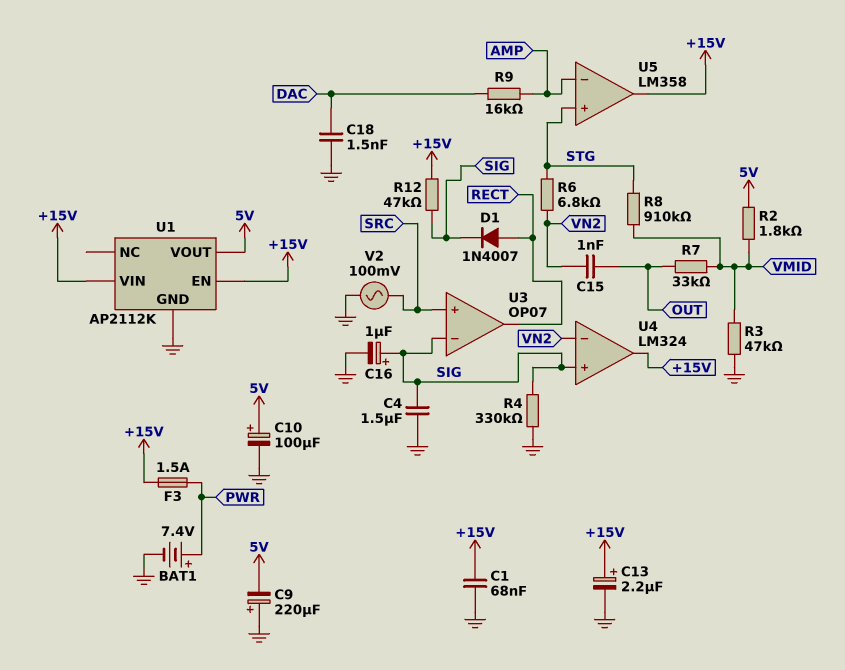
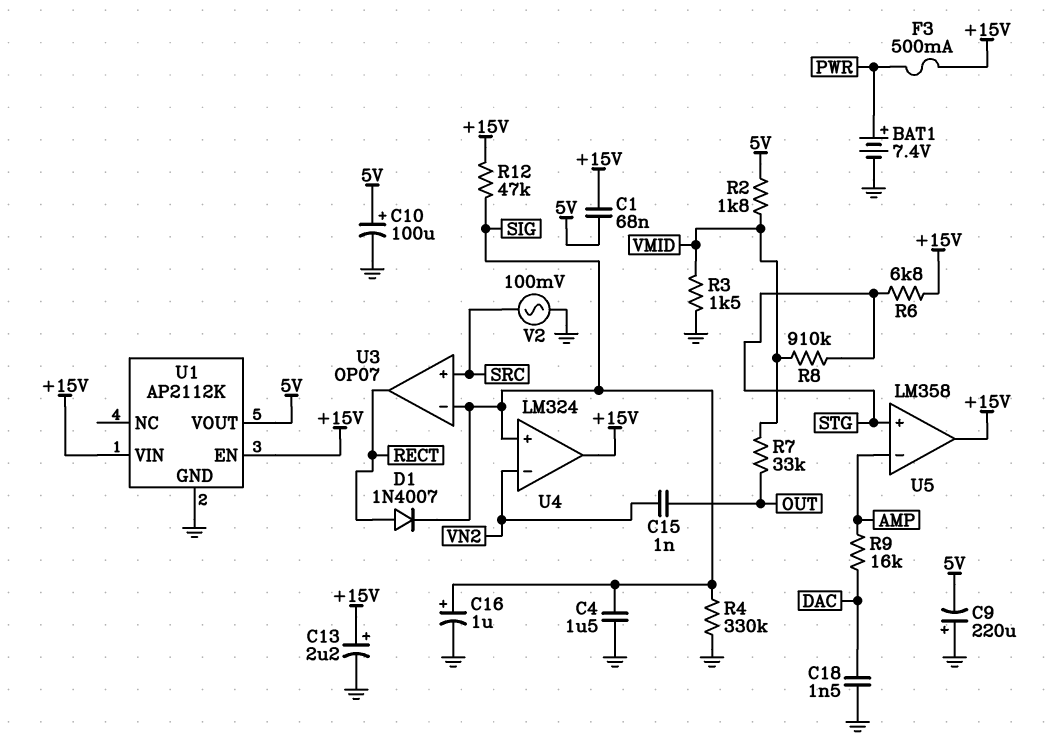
C1: 68nF (+15V, GND) -> 68nF (+15V, 5V)
F3: 1.5A (+15V, PWR) -> 500mA (+15V, PWR)
R3: 47k (GND, VMID) -> 1.5k (GND, VMID)
R6: 6.8k (STG, VN2) -> 6.8k (+15V, STG)

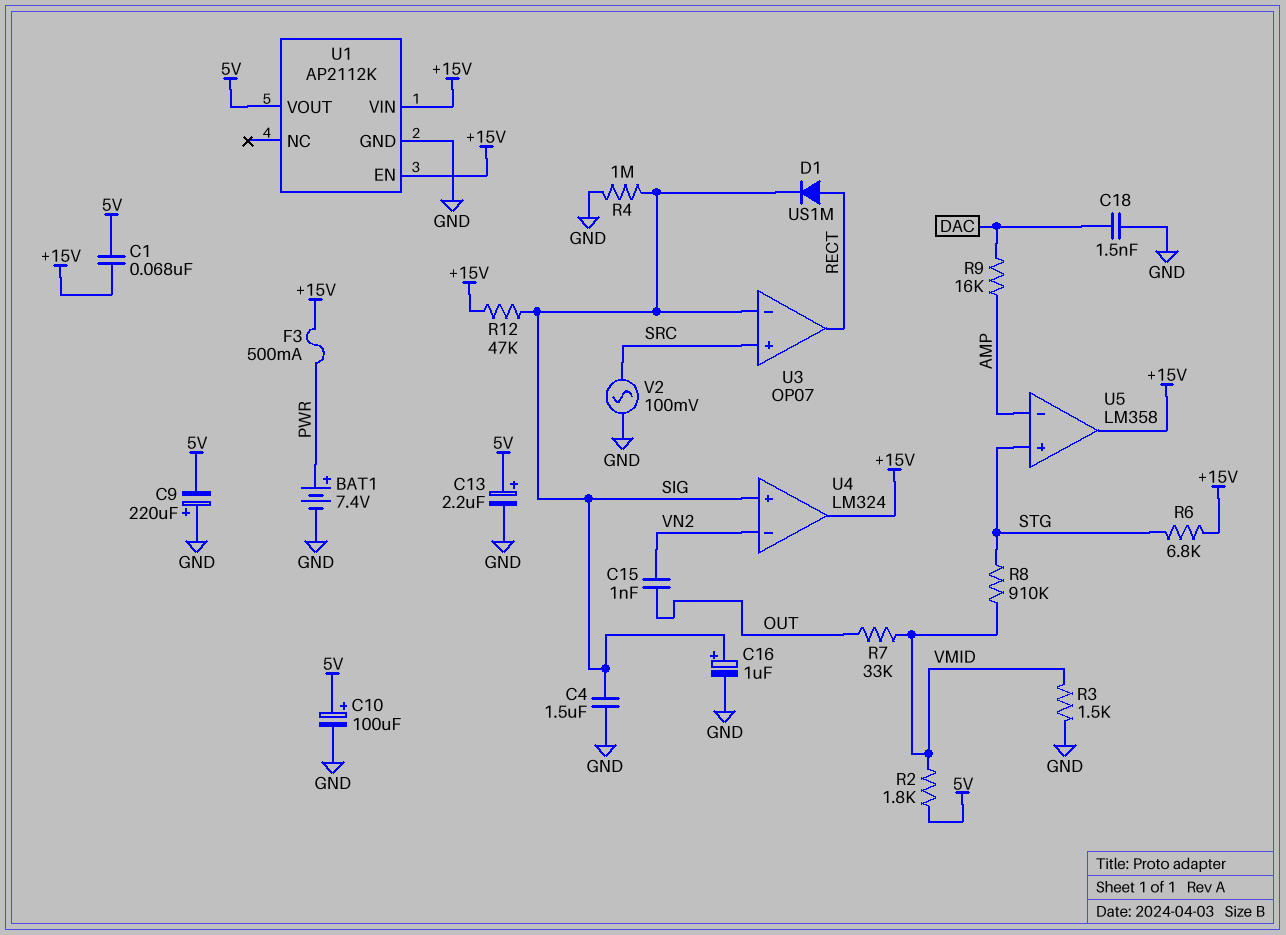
C13: 2.2uF (plus +15V, minus GND) -> 2.2uF (plus 5V, minus GND)
D1: diode 1N4007 (A RECT, K SIG) -> diode US1M (A RECT, K SIG)
R4: 330k (GND, SIG) -> 1M (GND, SIG)

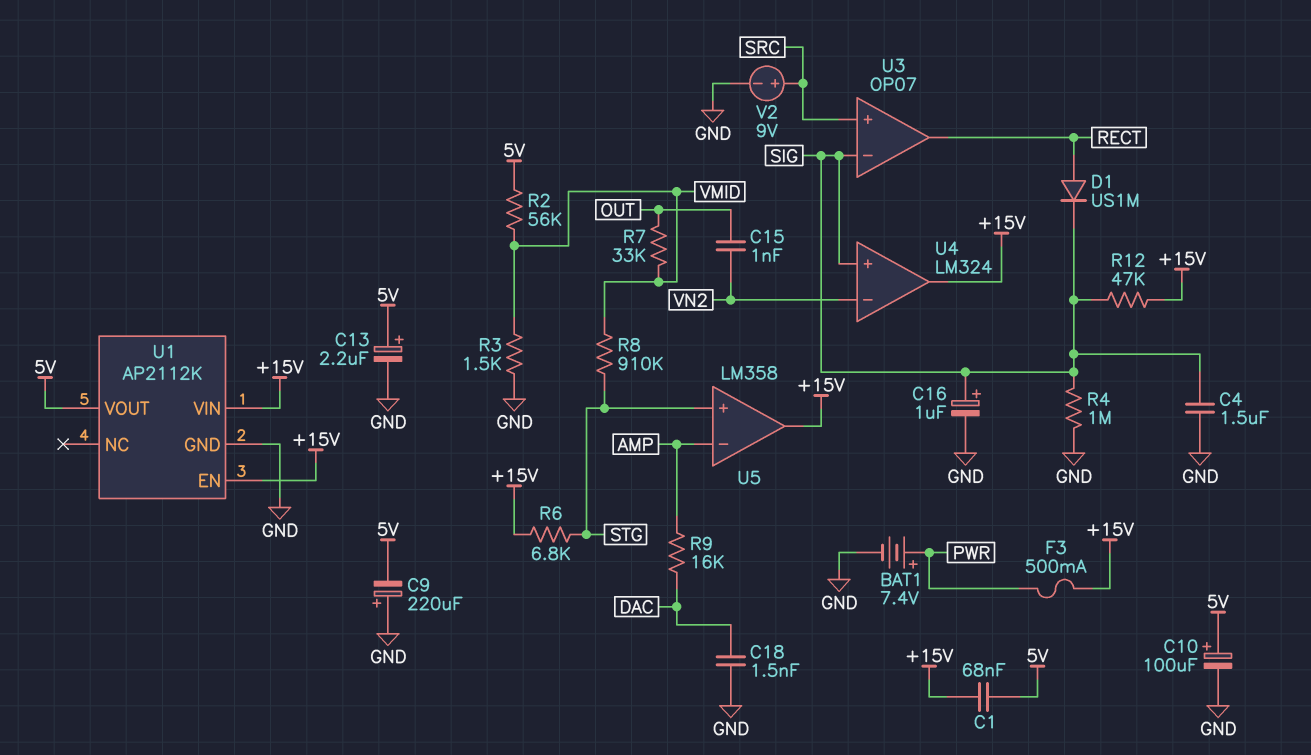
R2: 1.8k (5V, VMID) -> 56k (5V, VMID)
V2: AC 100mV (GND, SRC) -> 9V (plus SRC, minus GND)

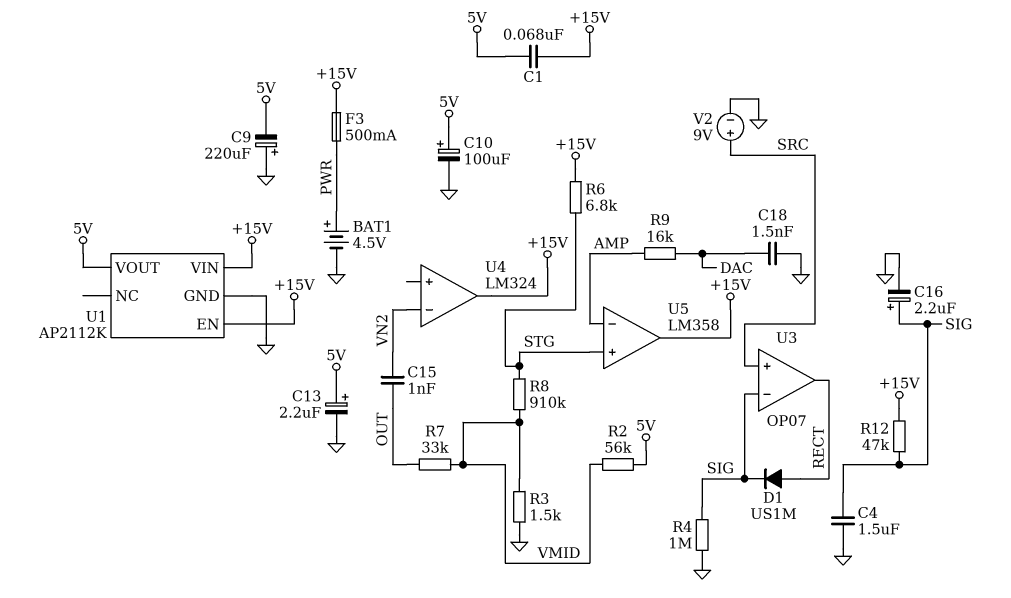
BAT1: 7.4V (plus PWR, minus GND) -> 4.5V (plus PWR, minus GND)
C16: 1uF (plus SIG, minus GND) -> 2.2uF (plus SIG, minus GND)
U4 pin in+: SIG -> none

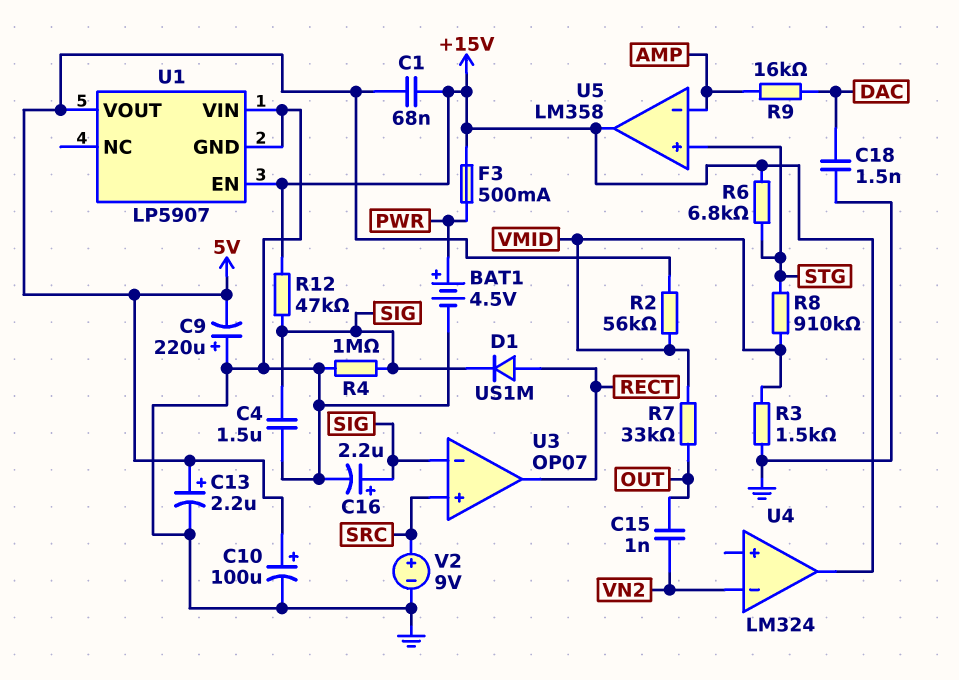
U1: AP2112K -> LP5907
U1 pin VIN: +15V -> GND

